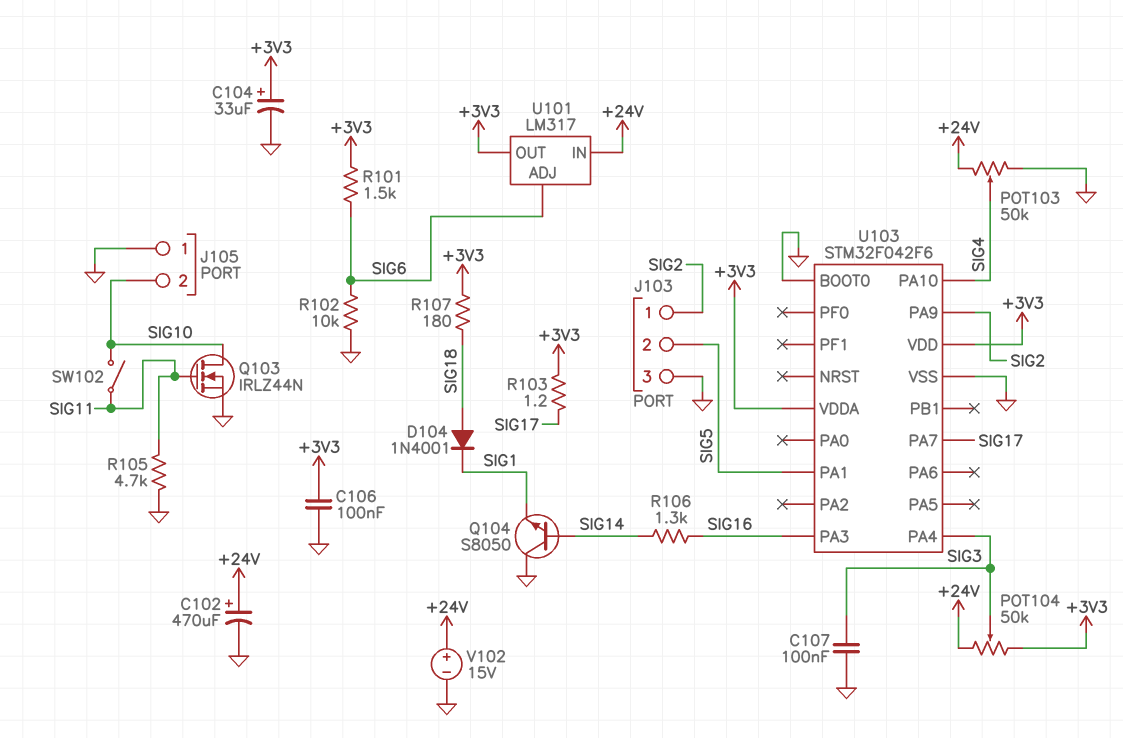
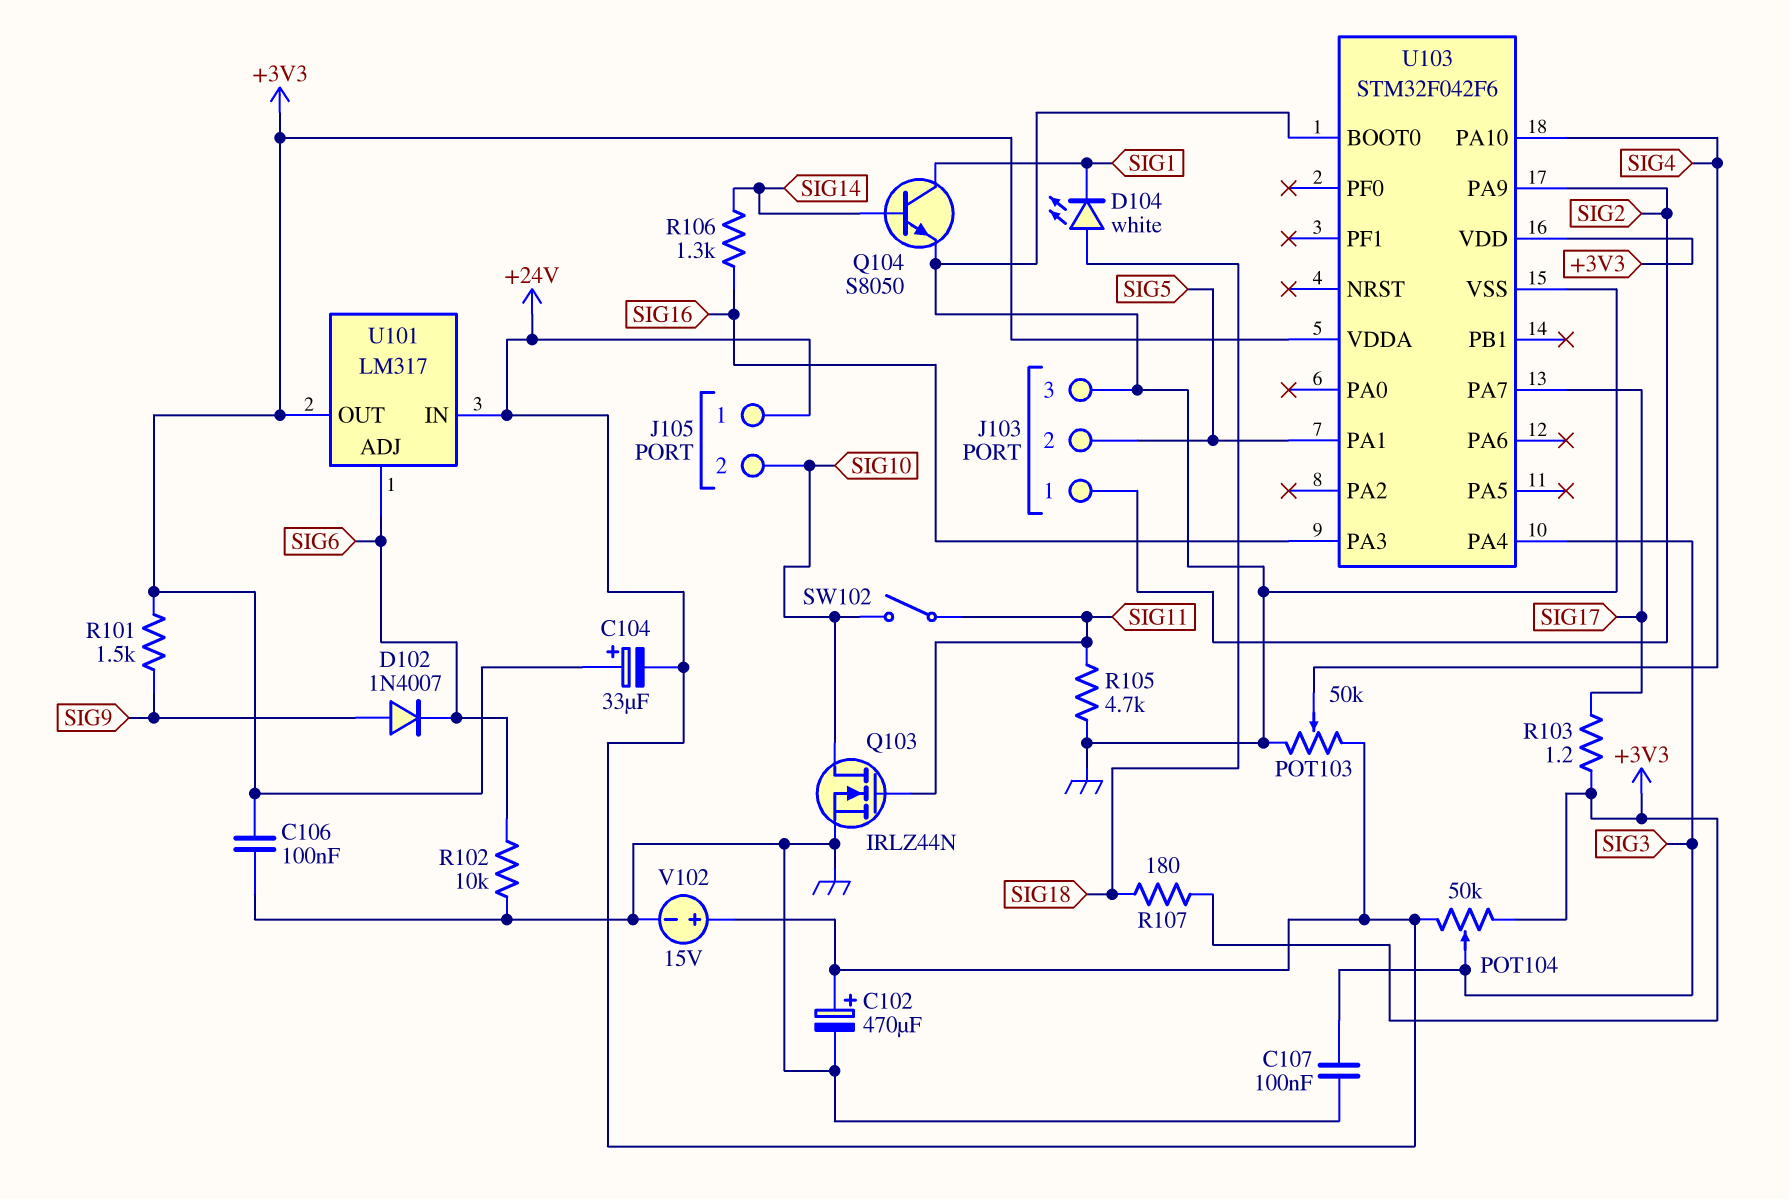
C104: 33uF (plus +3V3, minus GND) -> 33uF (plus +3V3, minus +24V)
D102: none -> diode 1N4007 (A SIG9, K SIG6)
D104: diode 1N4001 (A SIG18, K SIG1) -> LED white (A SIG18, K SIG1)
J105 pin 1: GND -> +24V
Q104: NPN S8050 (B SIG14, C GND, E SIG1) -> NPN S8050 (B SIG14, C SIG1, E GND)
R101: 1.5k (+3V3, SIG6) -> 1.5k (+3V3, SIG9)

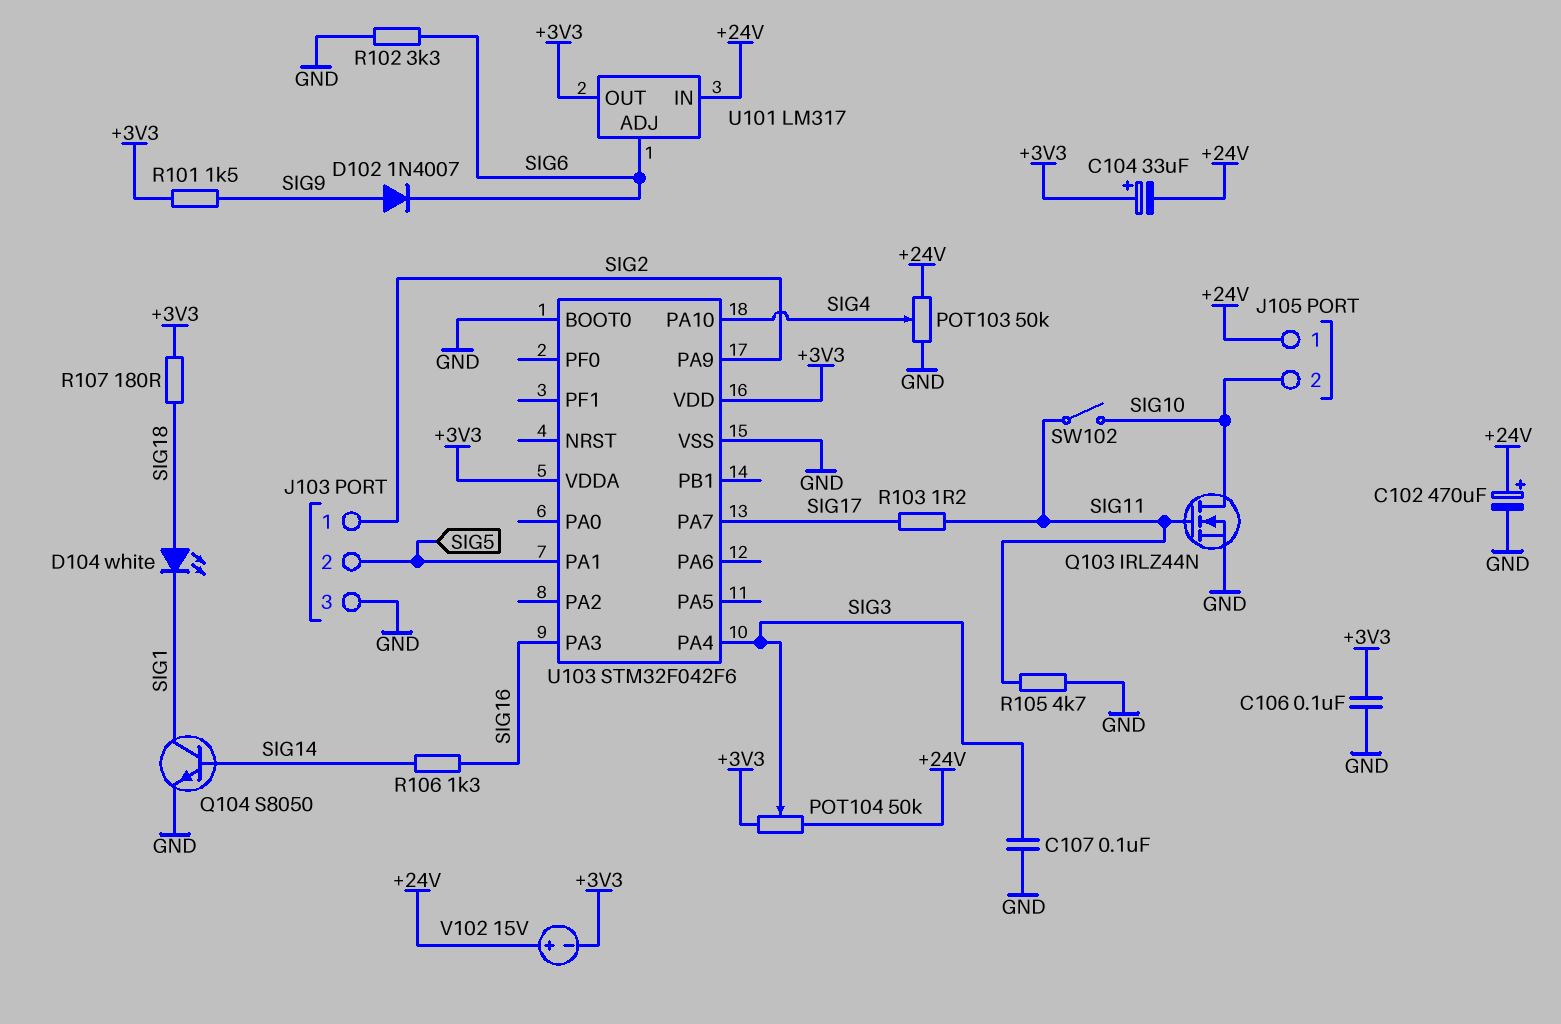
R102: 10k (GND, SIG6) -> 3.3k (GND, SIG6)
R103: 1.2 (+3V3, SIG17) -> 1.2 (SIG11, SIG17)
V102: 15V (plus +24V, minus GND) -> 15V (plus +24V, minus +3V3)

